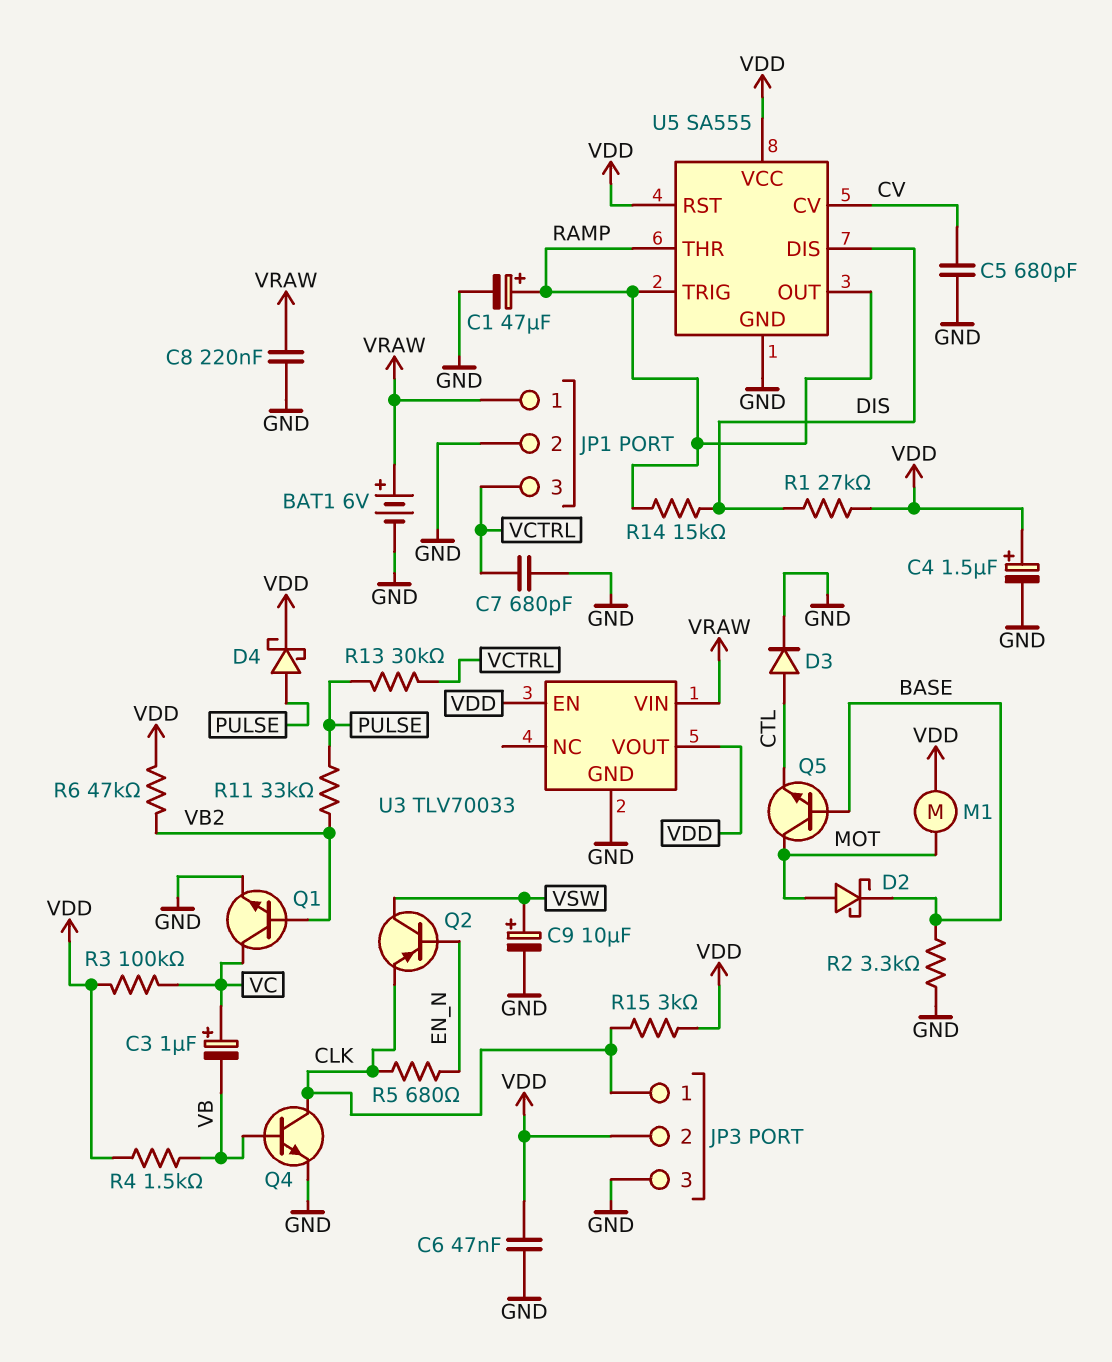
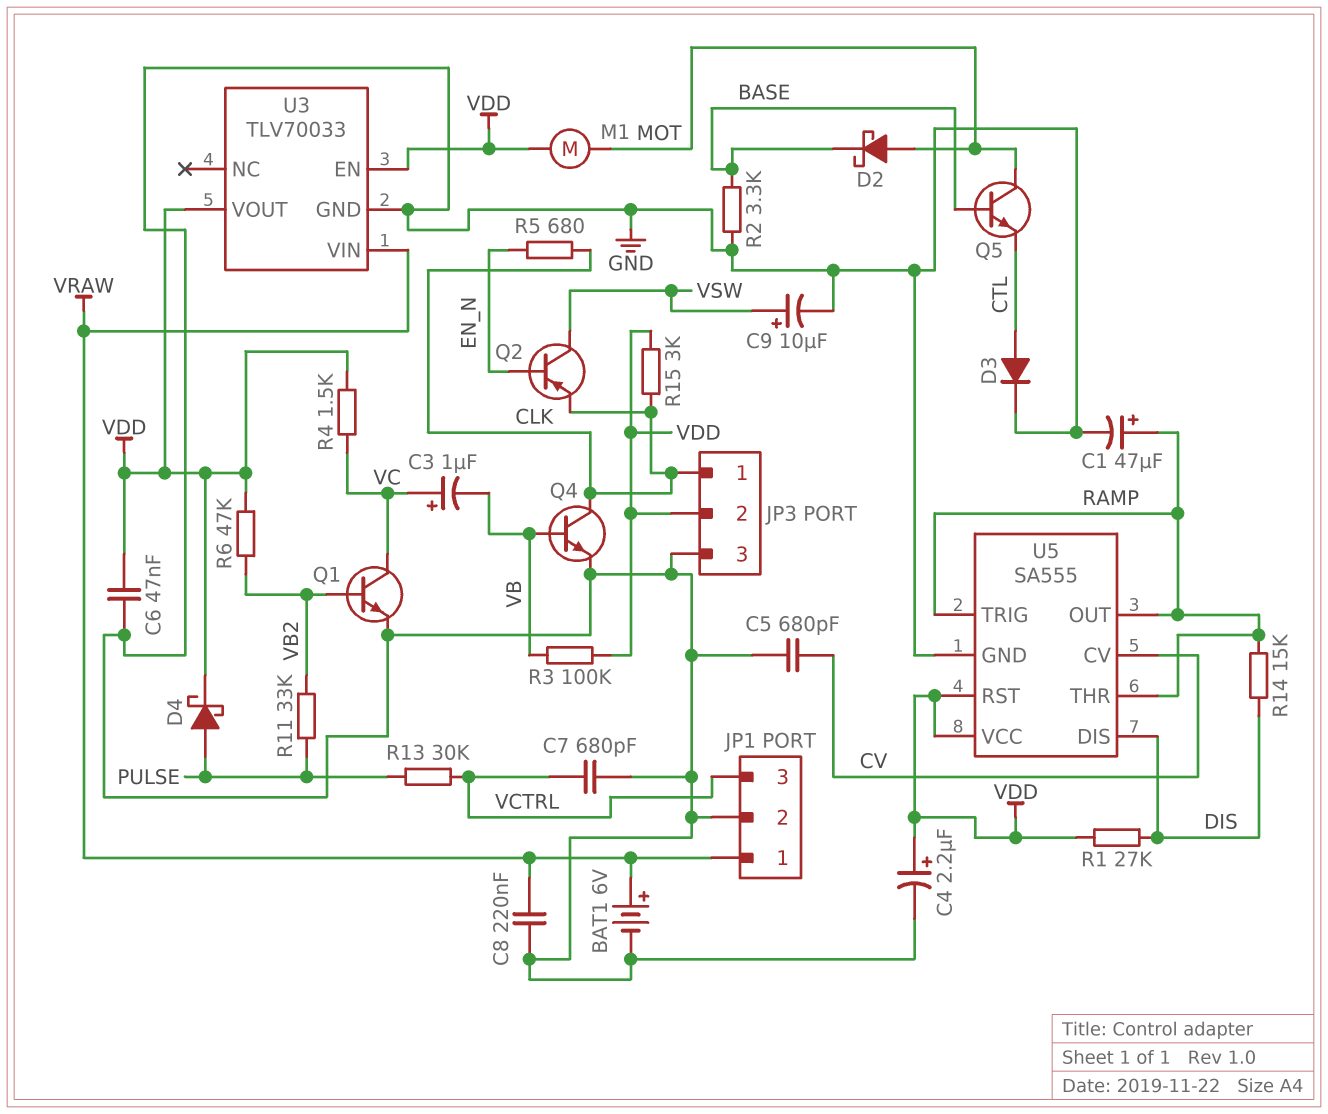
C4: 1.5uF (plus VDD, minus GND) -> 2.2uF (plus VDD, minus GND)
R3: 100k (VC, VDD) -> 100k (VB, VDD)
R4: 1.5k (VB, VDD) -> 1.5k (VC, VDD)

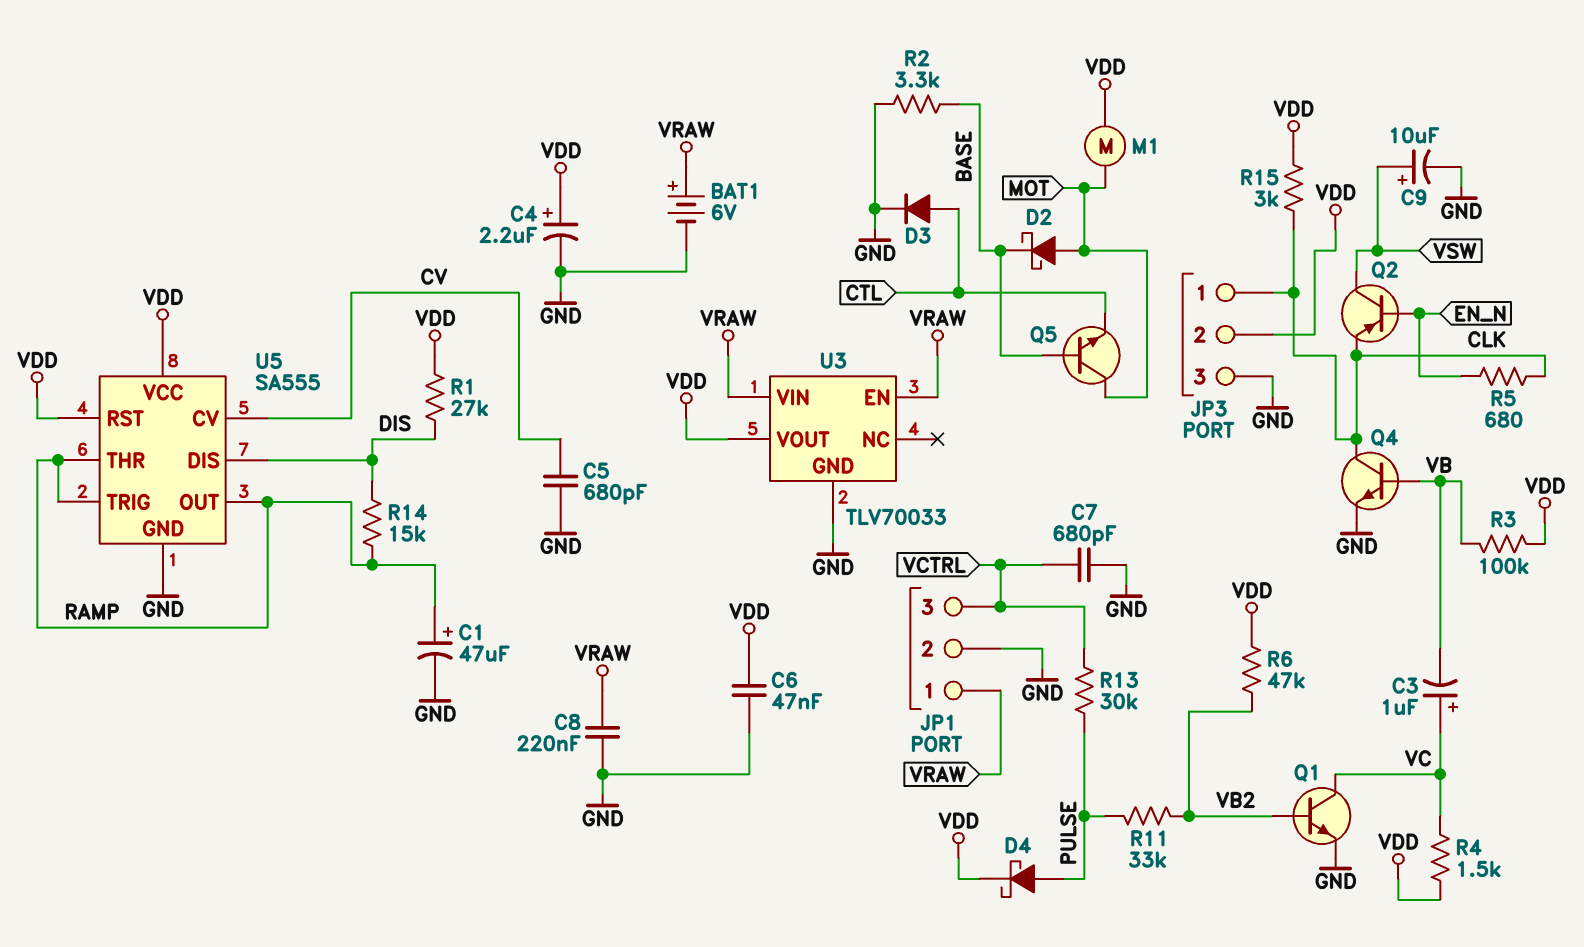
U3 pin EN: VDD -> VRAW

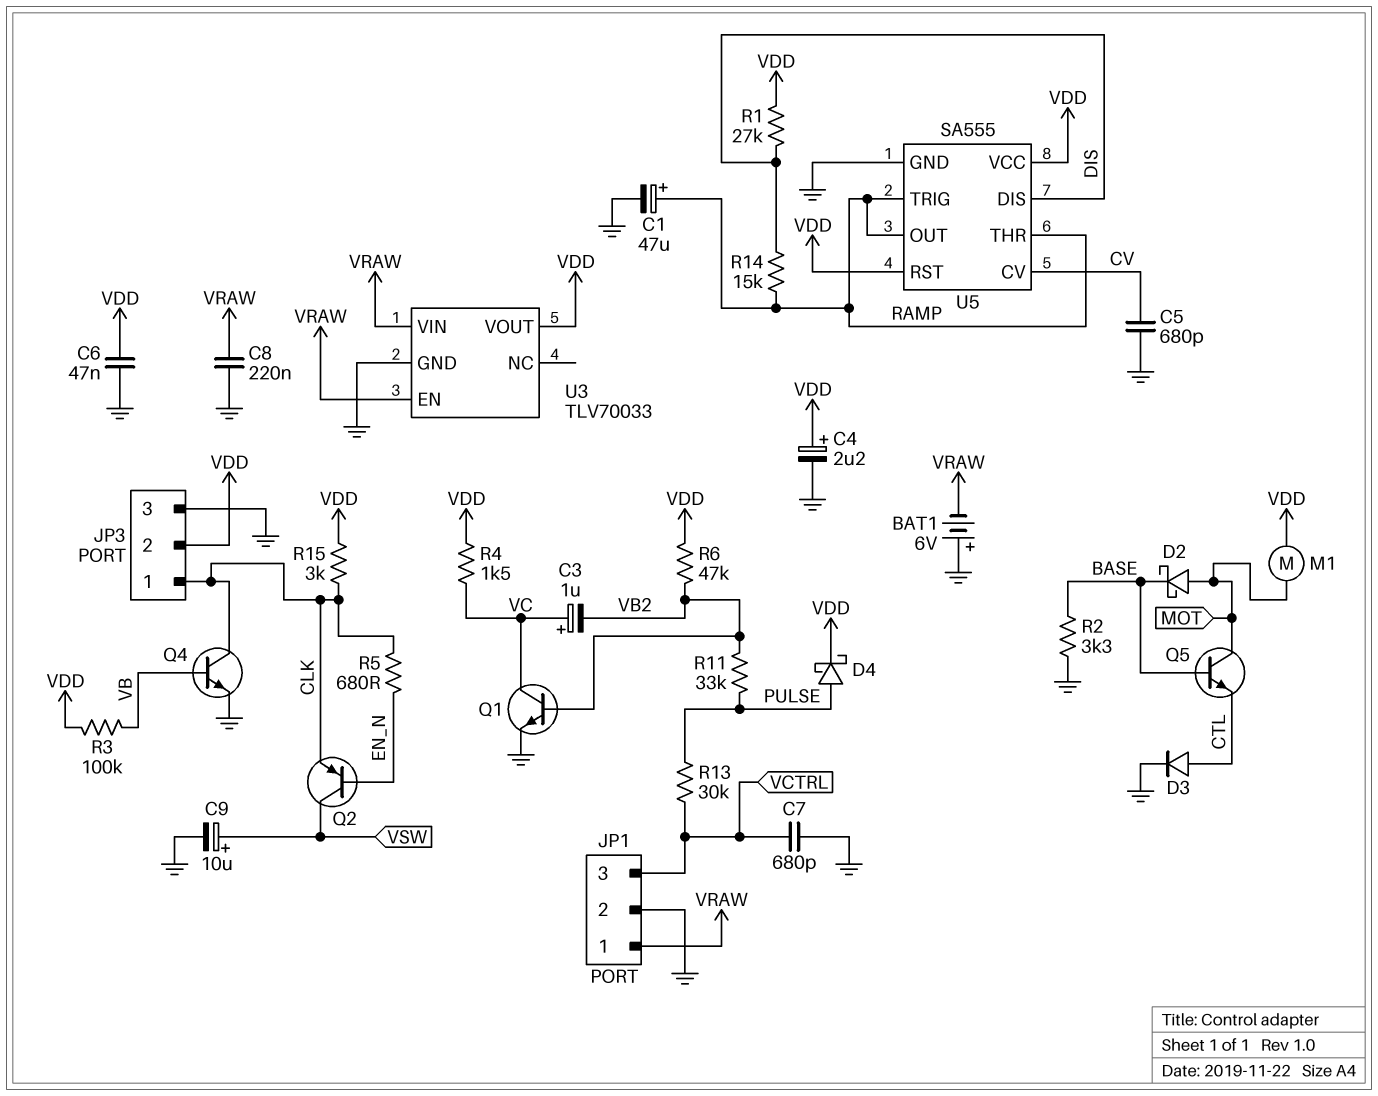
BAT1: 6V (plus VRAW, minus GND) -> 6V (plus GND, minus VRAW)
C3: 1uF (plus VC, minus VB) -> 1uF (plus VC, minus VB2)

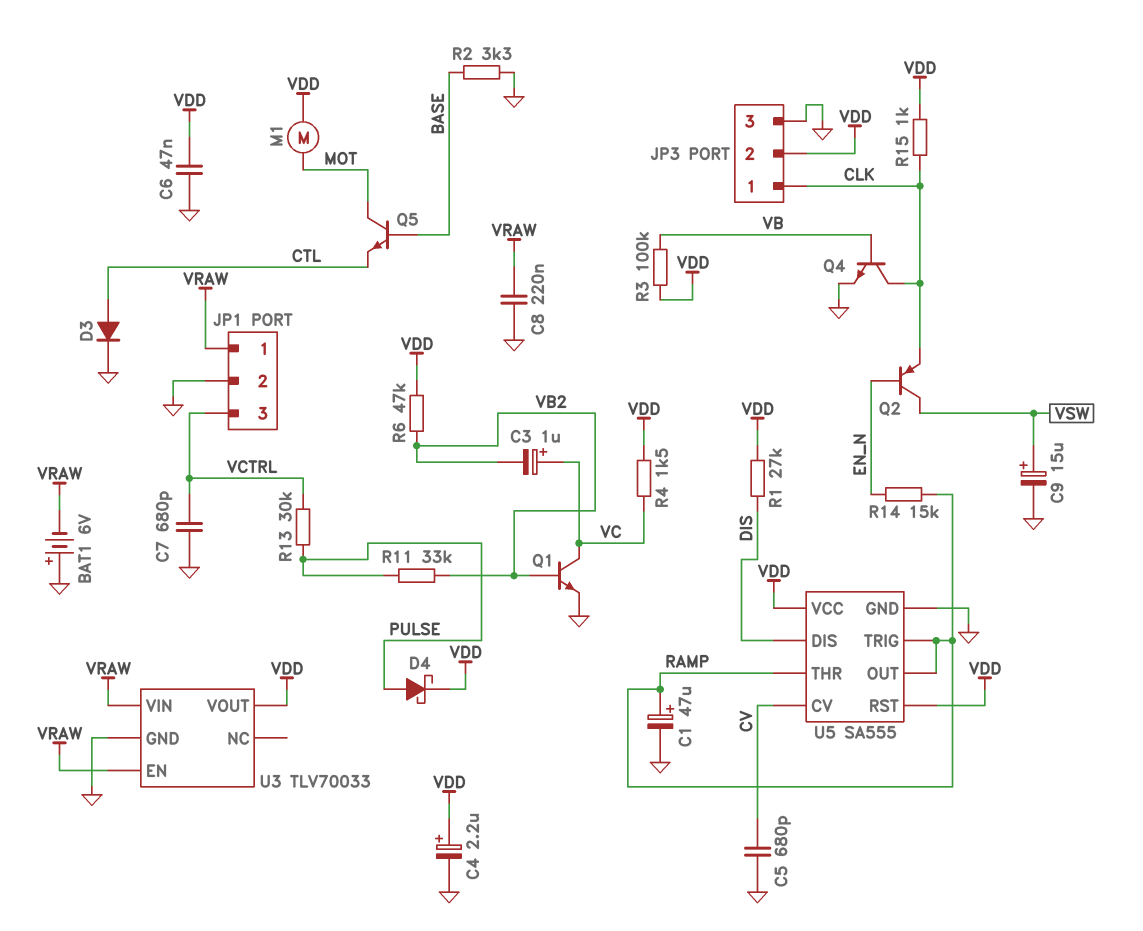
C9: 10uF (plus VSW, minus GND) -> 15uF (plus VSW, minus GND)
D2: schottky (A MOT, K BASE) -> none
R5: 680 (CLK, EN_N) -> none
R14: 15k (DIS, RAMP) -> 15k (EN_N, RAMP)
R15: 3k (CLK, VDD) -> 1k (CLK, VDD)

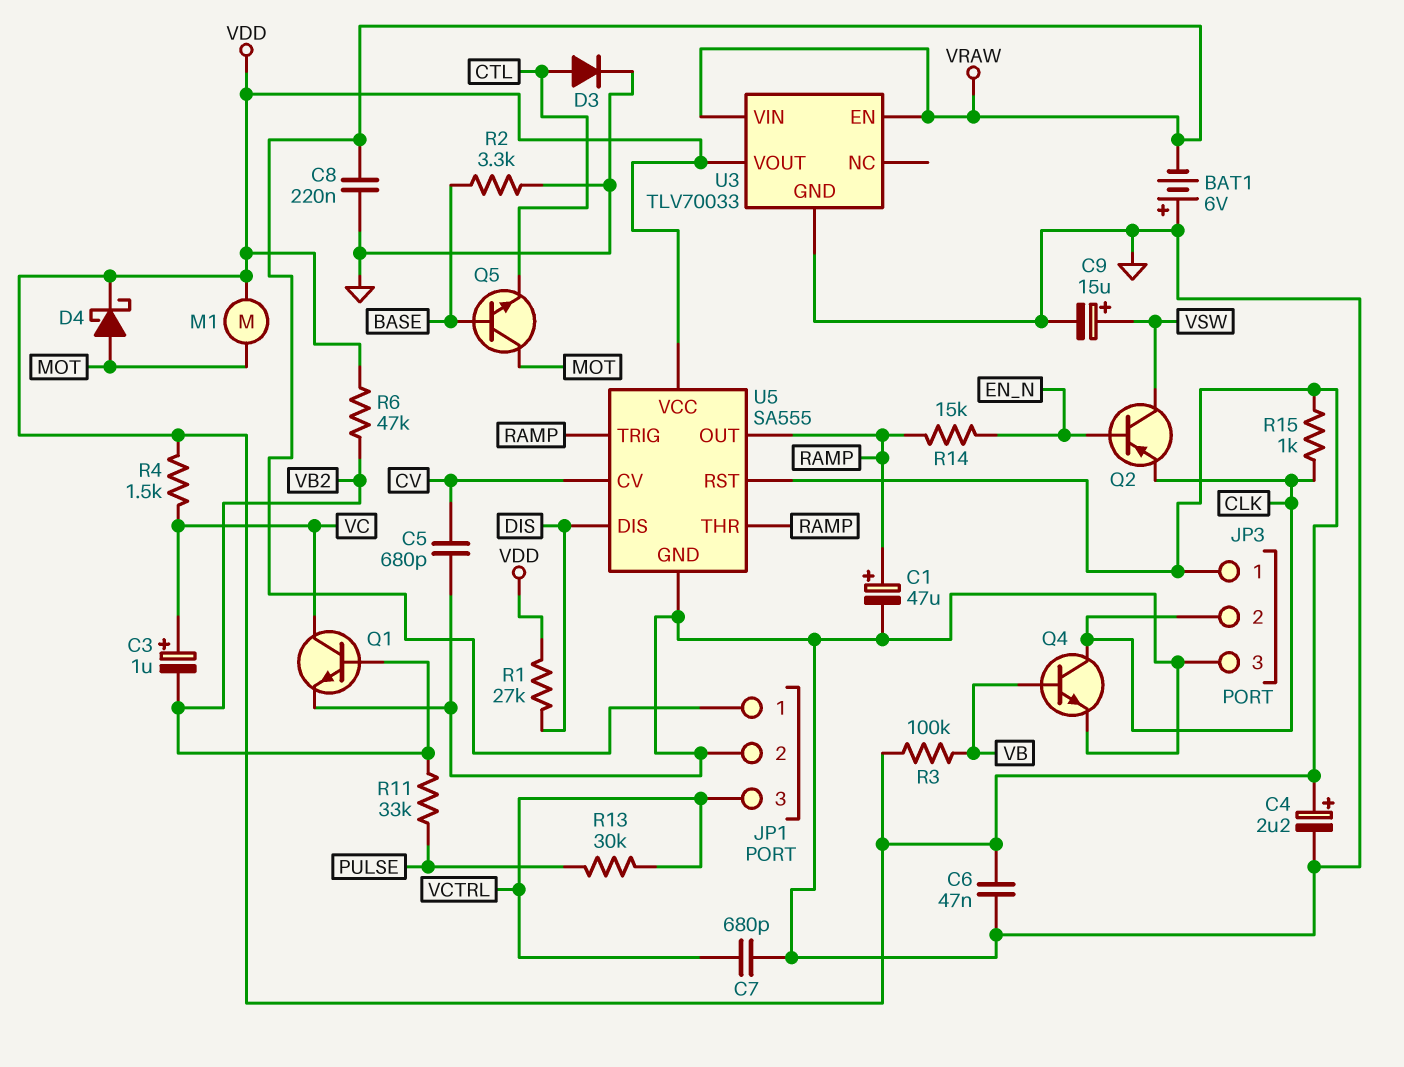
D4: schottky (A PULSE, K VDD) -> schottky (A MOT, K VDD)
JP3 pin 1: CLK -> VDD
JP3 pin 2: VDD -> CLK

